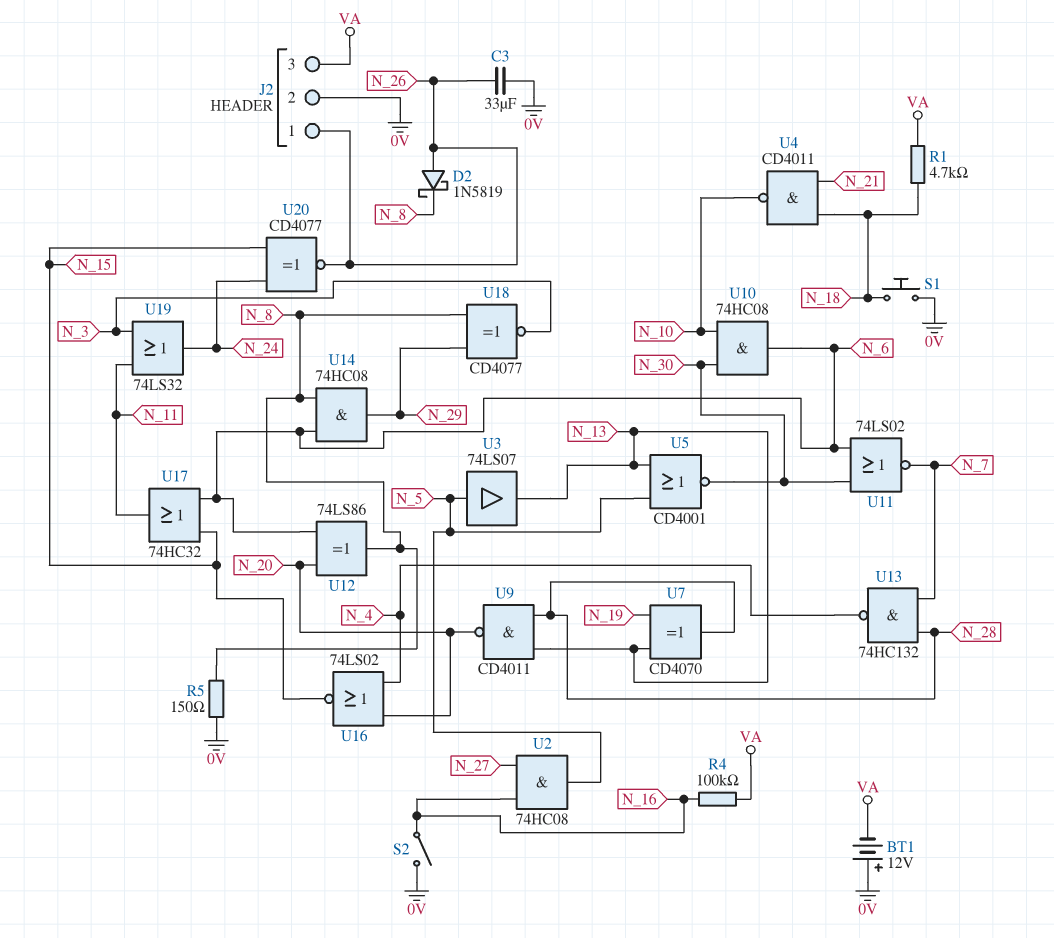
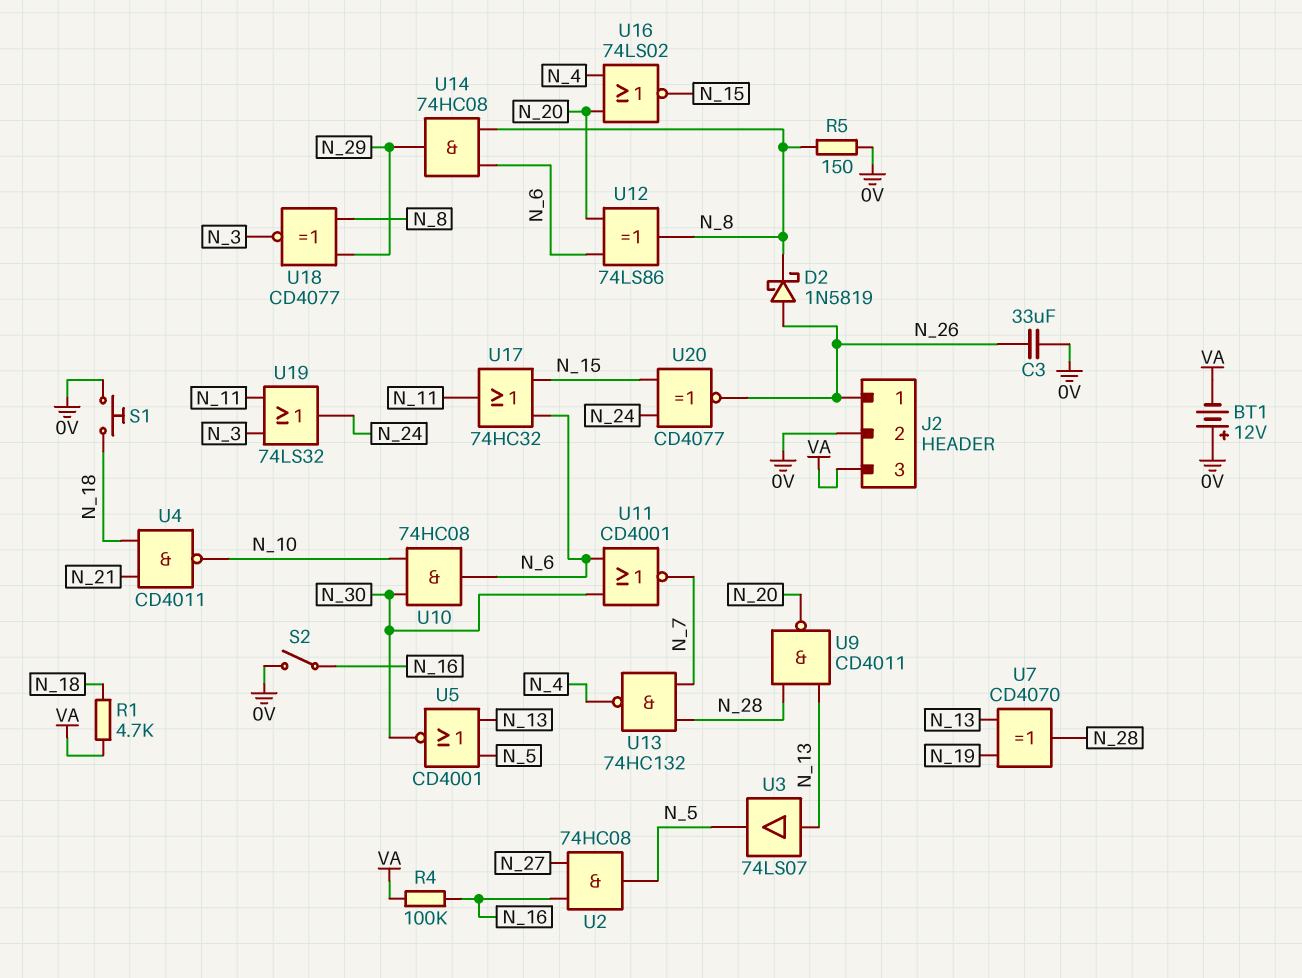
U3: buffer 74LS07 (in N_5, out N_13) -> buffer 74LS07 (in N_13, out N_5)
U11: NOR 74LS02 (in N_6, in N_30, out N_7) -> NOR CD4001 (in N_6, in N_30, out N_7)

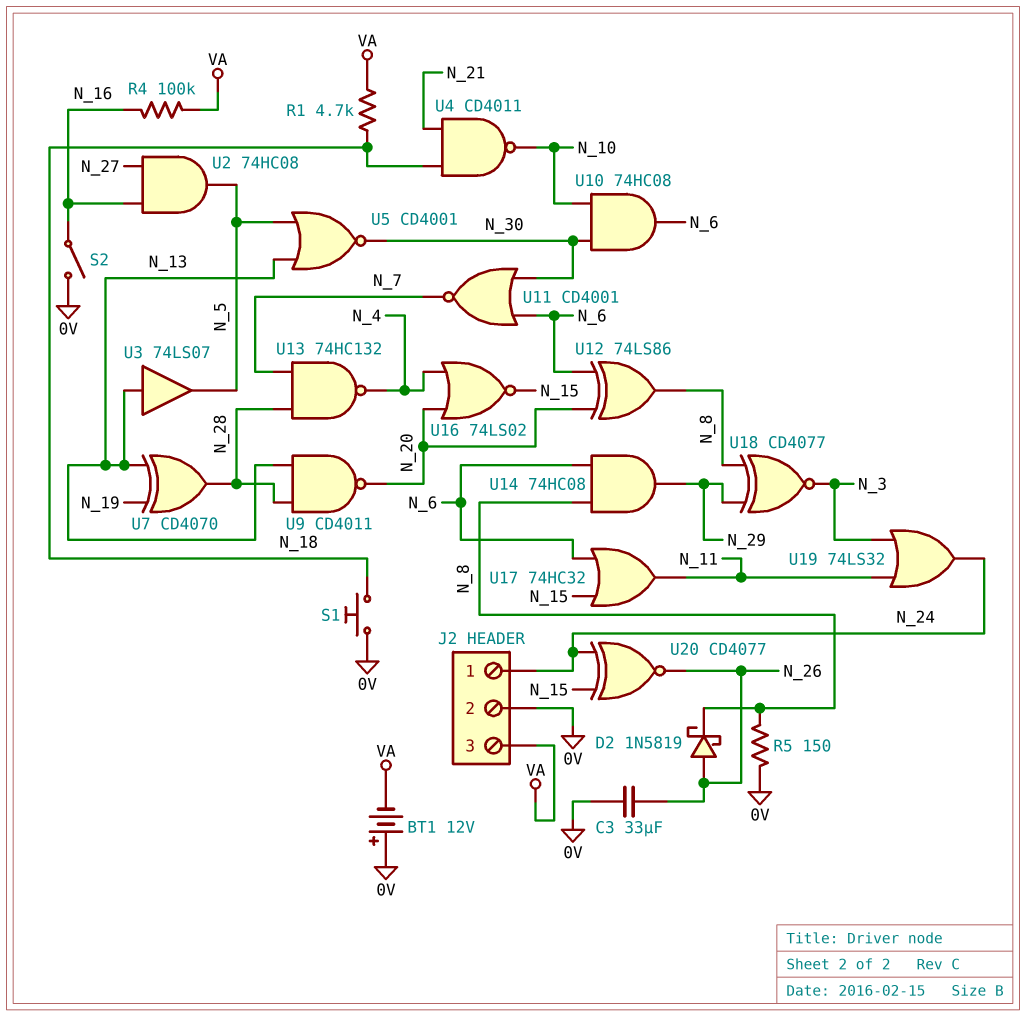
J2 pin 1: N_26 -> N_24

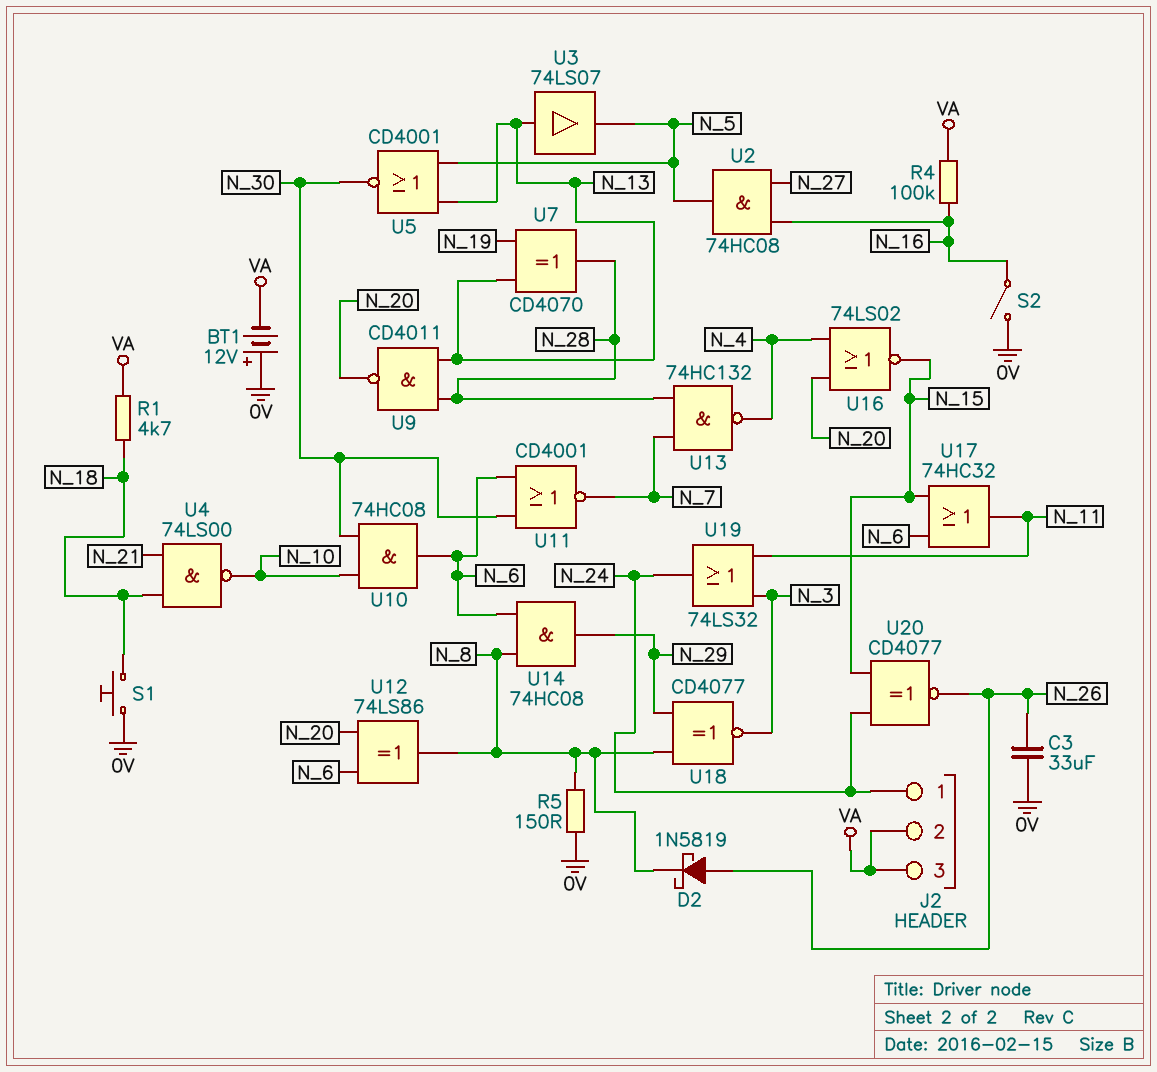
J2 pin 2: 0V -> VA
U4: NAND CD4011 (in N_18, in N_21, out N_10) -> NAND 74LS00 (in N_18, in N_21, out N_10)

